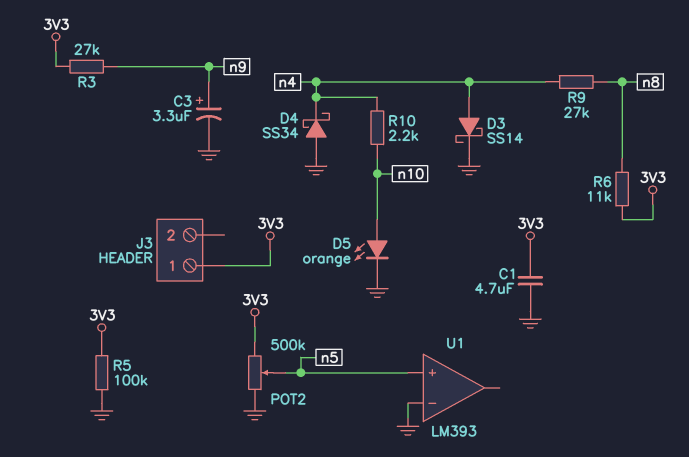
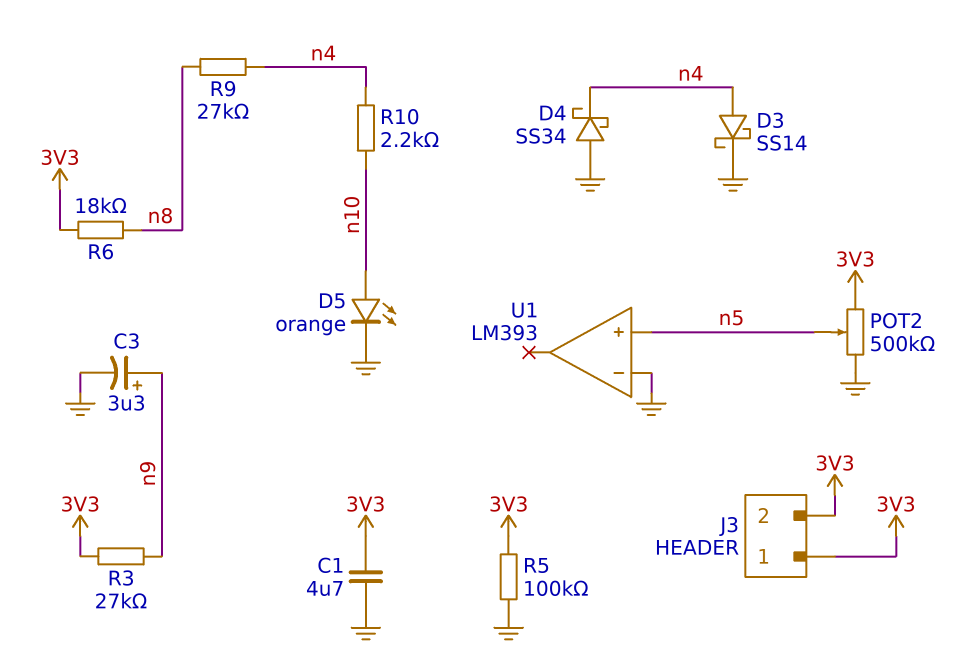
J3 pin 2: none -> 3V3
R6: 11k (3V3, n8) -> 18k (3V3, n8)

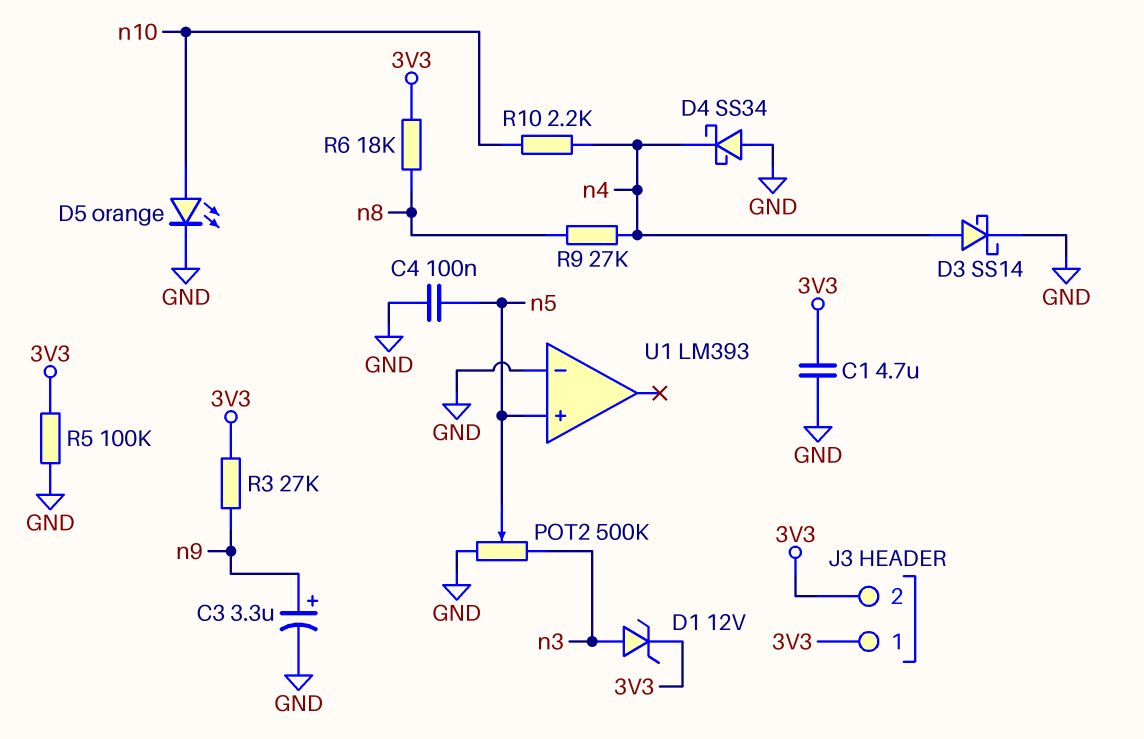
C4: none -> 100nF (GND, n5)
D1: none -> zener 12V (A n3, K 3V3)
POT2: 500k (3V3, GND, wiper n5) -> 500k (GND, n3, wiper n5)

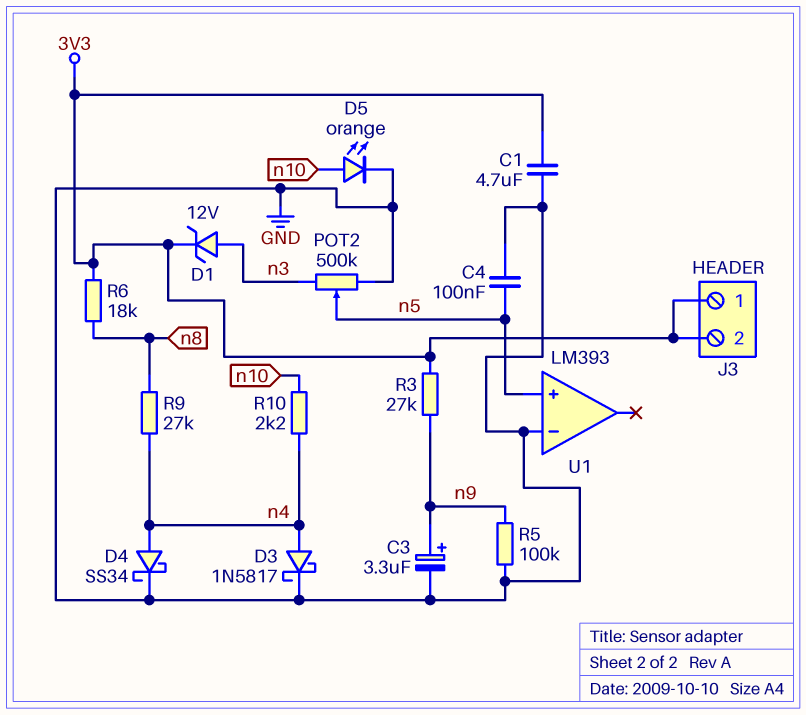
D3: schottky SS14 (A n4, K GND) -> schottky 1N5817 (A n4, K GND)
D4: schottky SS34 (A GND, K n4) -> schottky SS34 (A n4, K GND)
R5: 100k (3V3, GND) -> 100k (GND, n9)

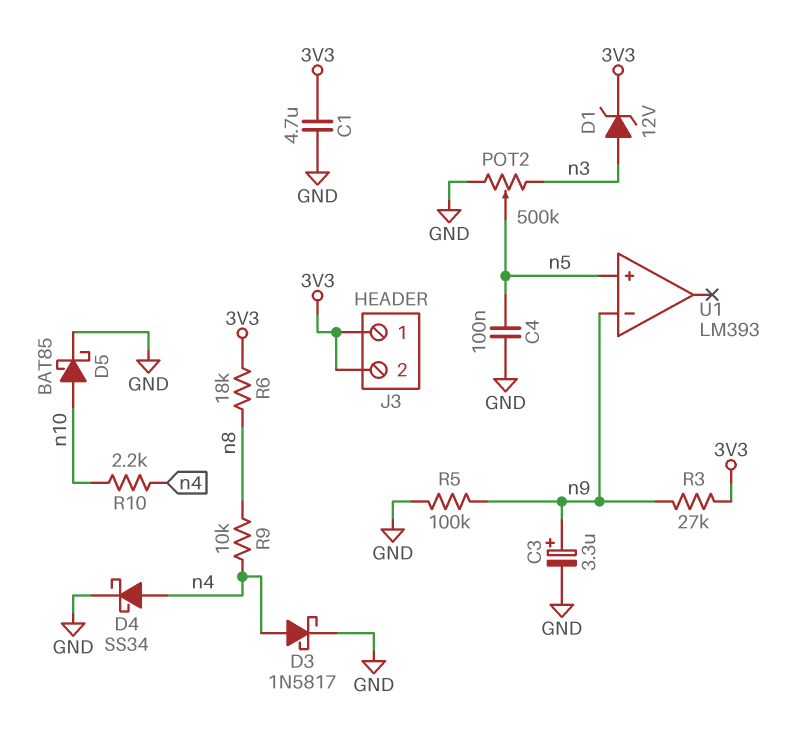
D5: LED orange (A n10, K GND) -> schottky BAT85 (A n10, K GND)
R9: 27k (n4, n8) -> 10k (n4, n8)
U1 pin in-: GND -> n9

